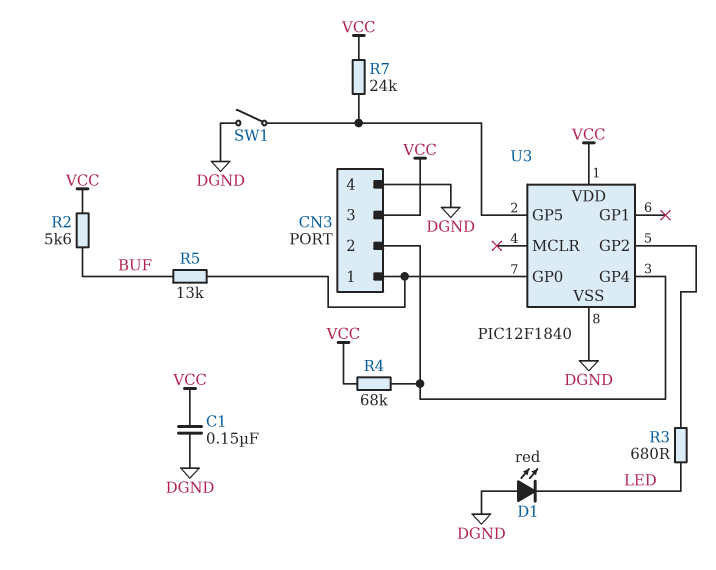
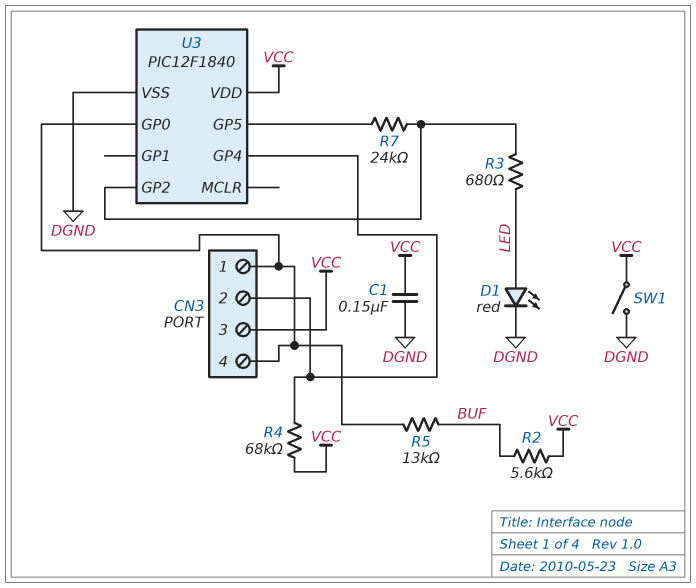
CN3 pin 4: DGND -> CN3/1
D1: LED red (A DGND, K LED) -> LED red (A LED, K DGND)
R7: 24k (U3/GP5, VCC) -> 24k (U3/GP2, U3/GP5)
SW1: switch (DGND, U3/GP5) -> switch (DGND, VCC)

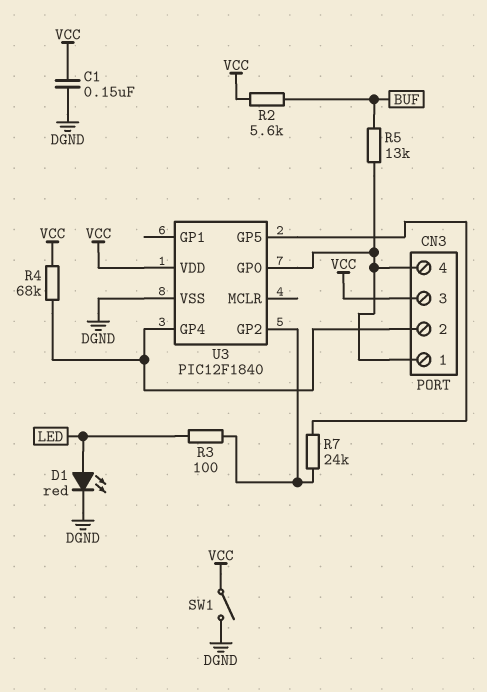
R3: 680 (LED, U3/GP2) -> 100 (LED, U3/GP2)

